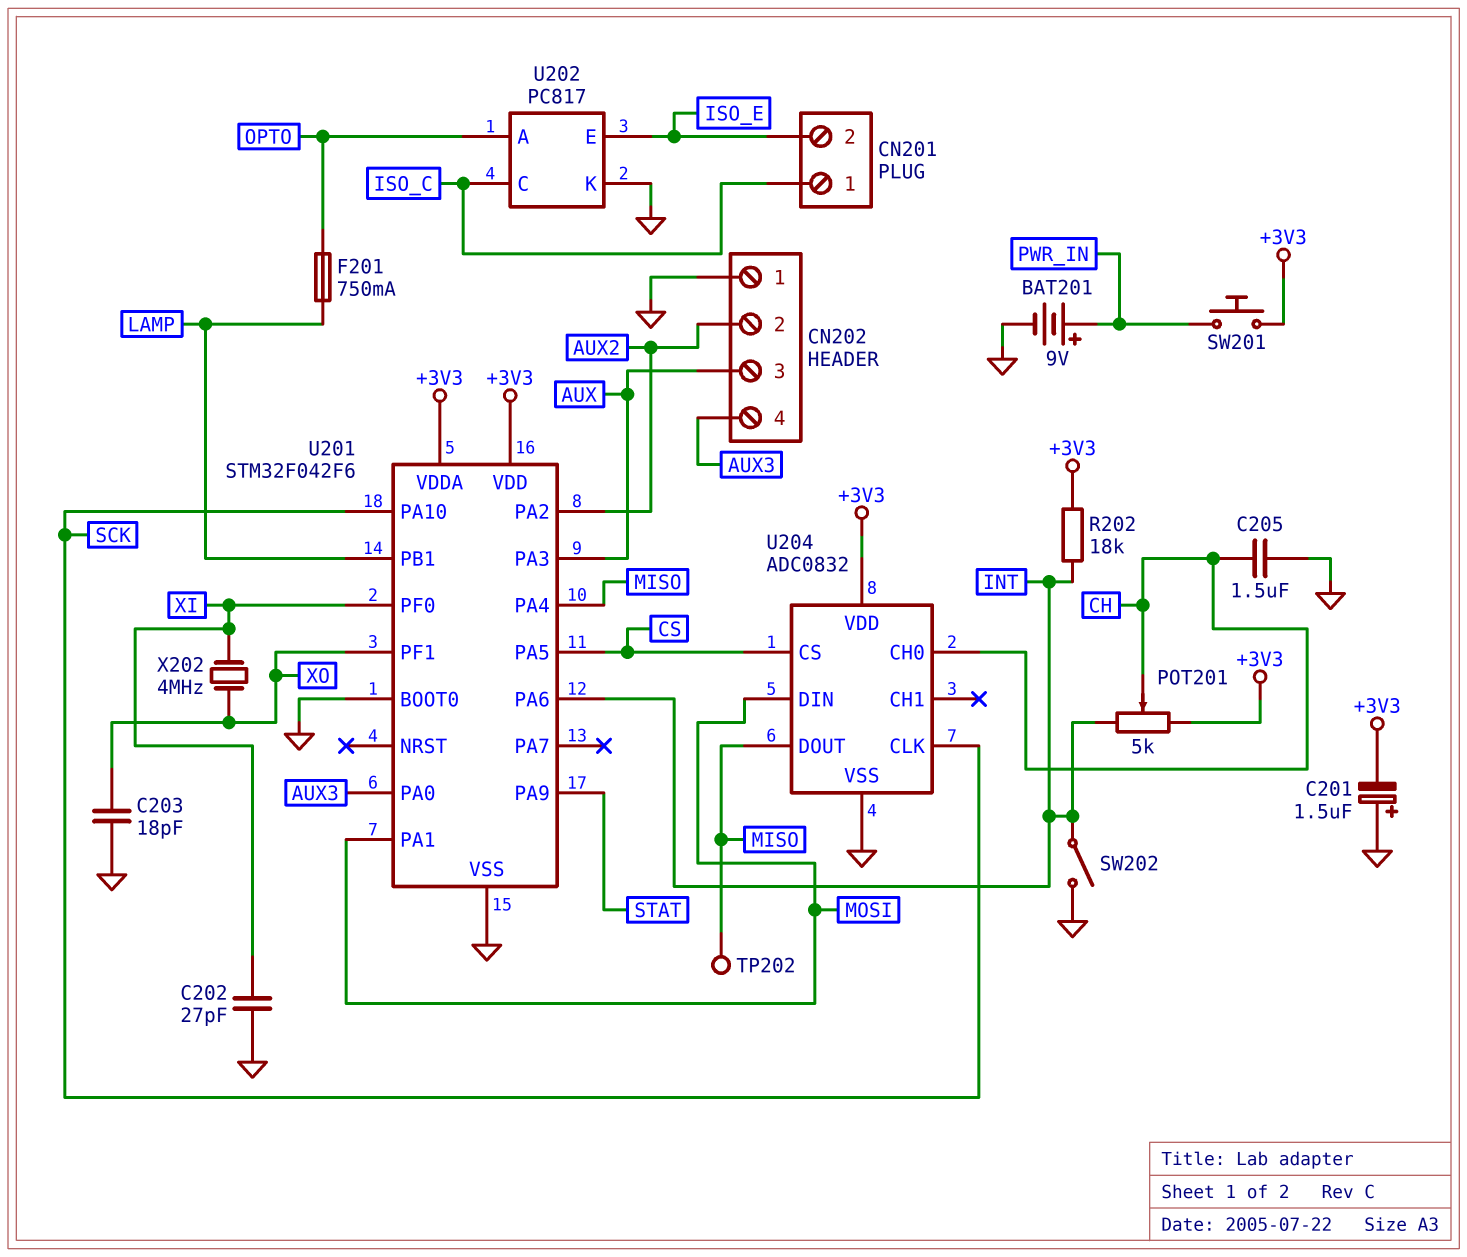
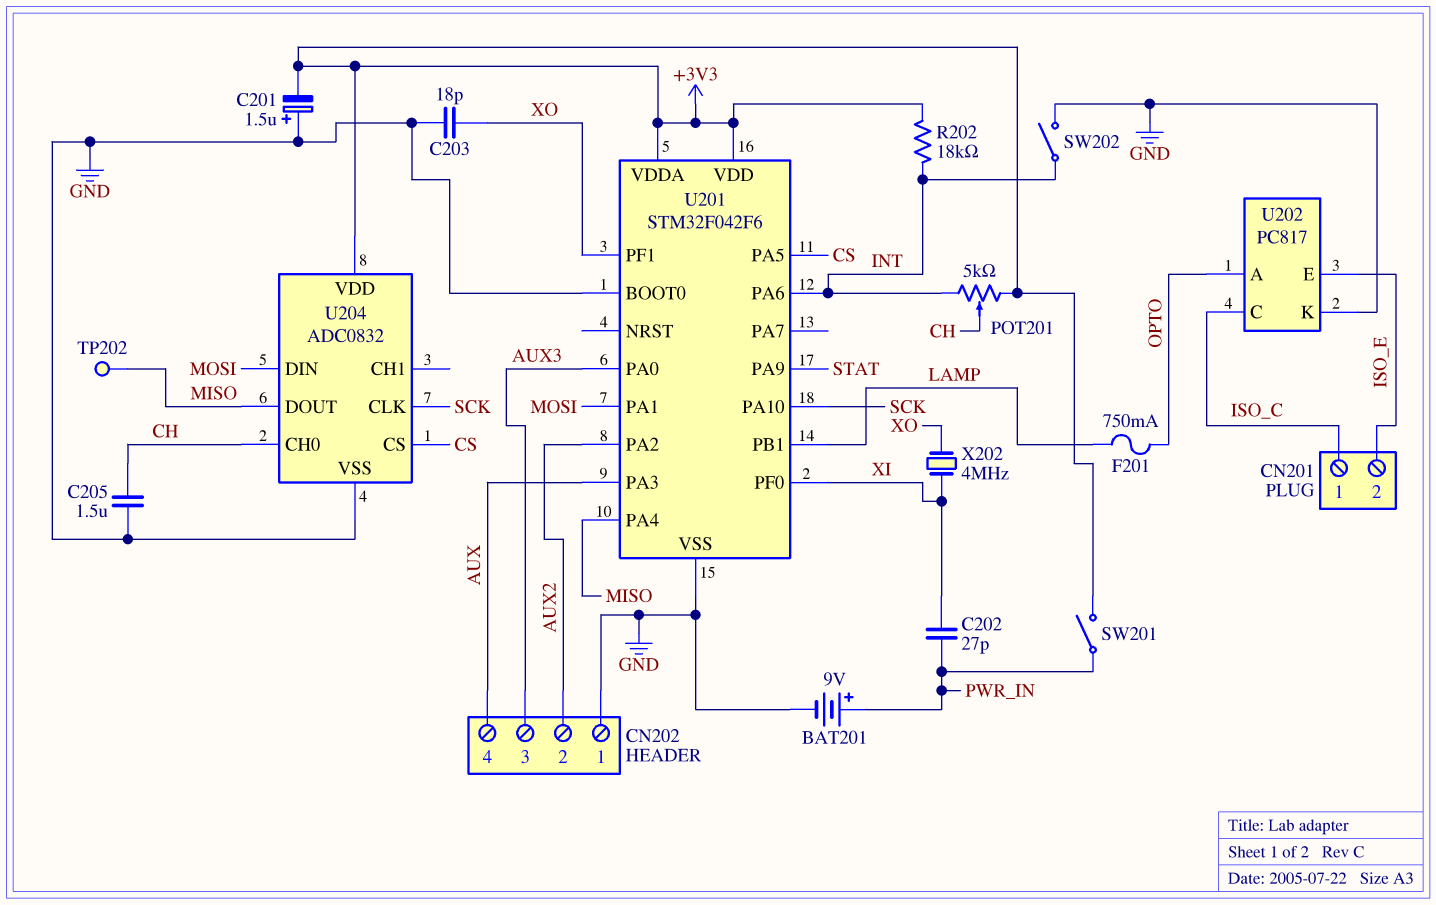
C202: 27pF (GND, XI) -> 27pF (PWR_IN, XI)
CN202 pin 3: AUX -> AUX3
CN202 pin 4: AUX3 -> AUX
SW201: button (+3V3, PWR_IN) -> switch (+3V3, PWR_IN)

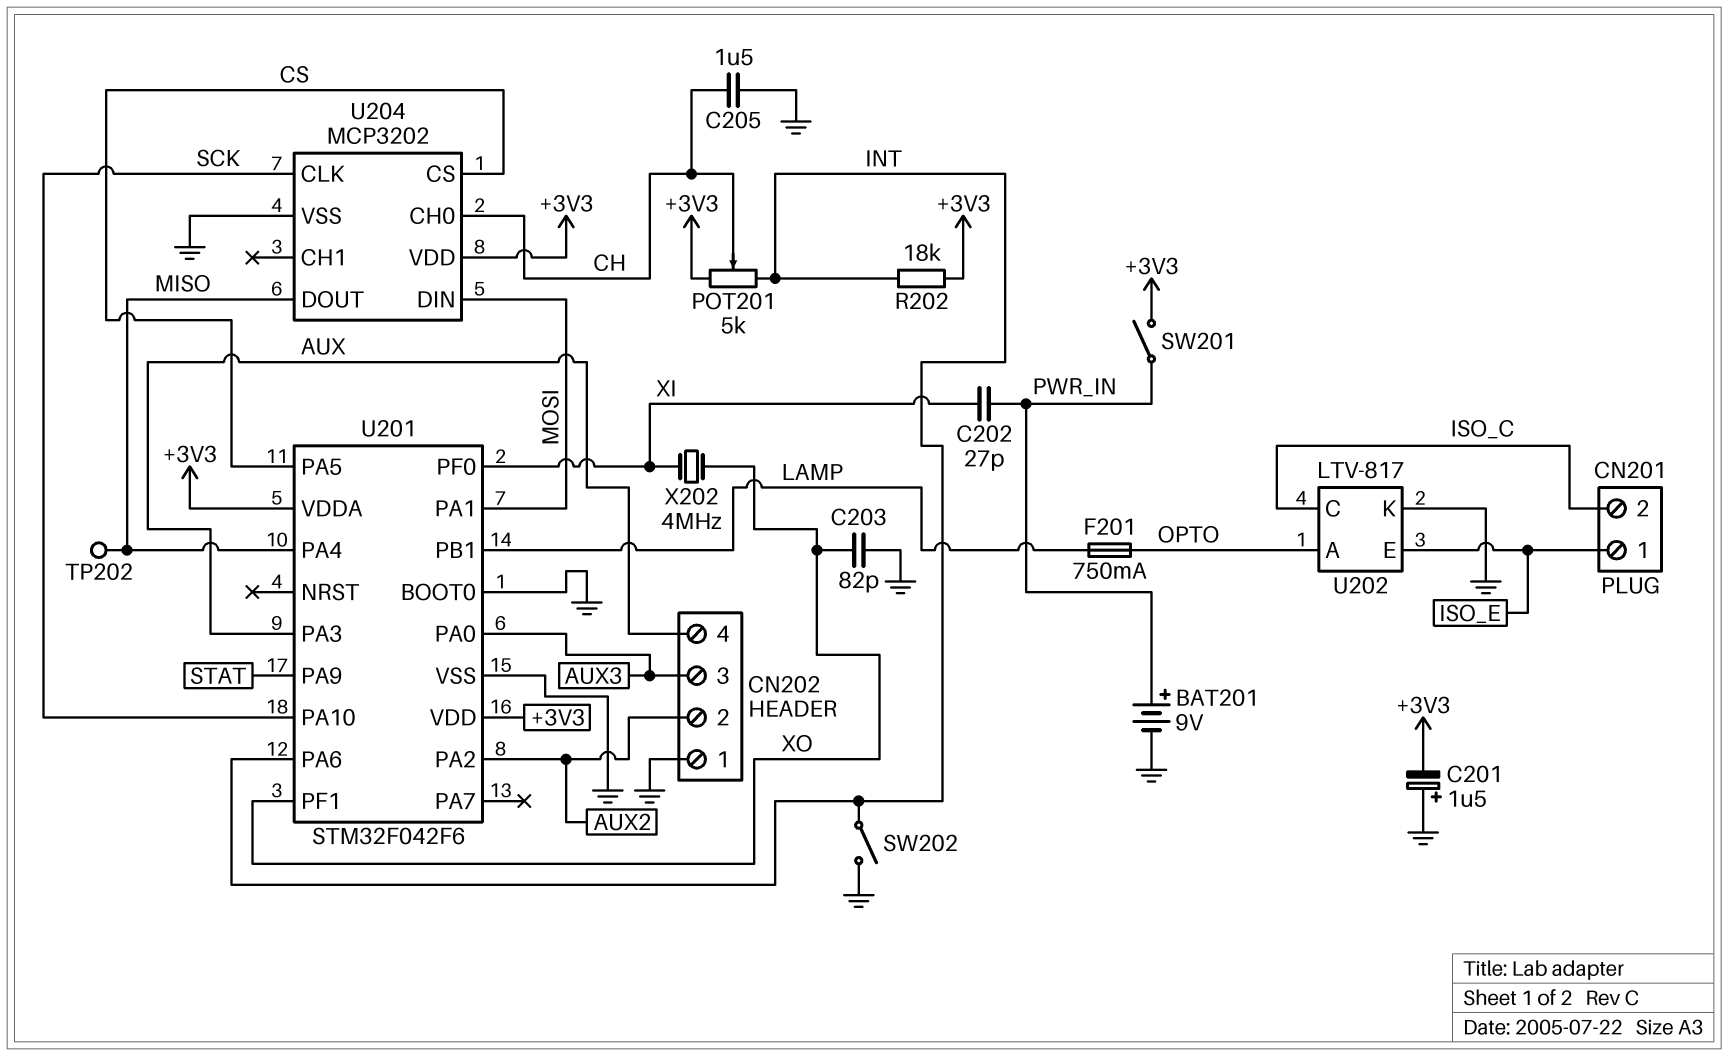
C203: 18pF (GND, XO) -> 82pF (GND, XO)
CN201 pin 1: ISO_C -> ISO_E
CN201 pin 2: ISO_E -> ISO_C
U202: PC817 -> LTV-817
U204: ADC0832 -> MCP3202

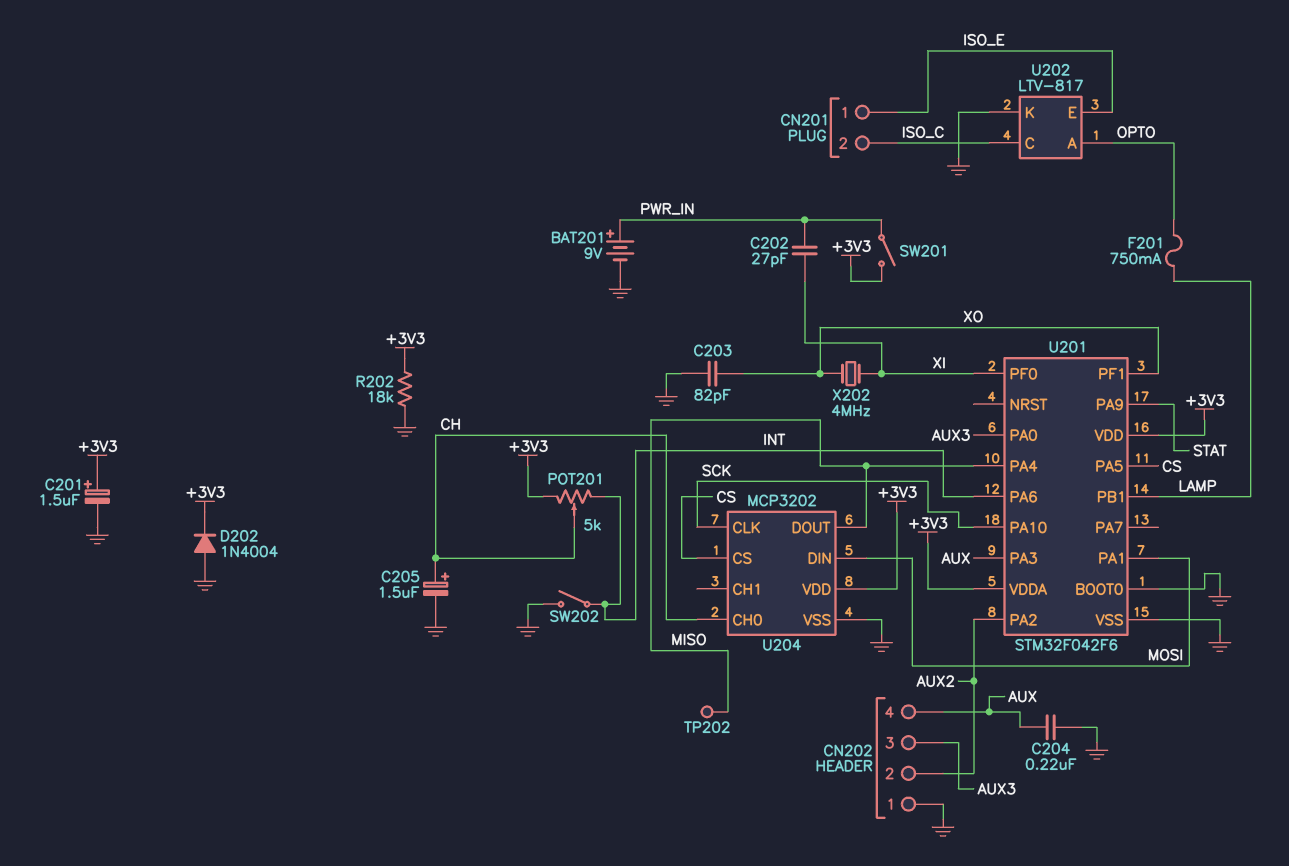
C201: 1.5uF (plus GND, minus +3V3) -> 1.5uF (plus +3V3, minus GND)
C204: none -> 220nF (AUX, GND)
C205: 1.5uF (CH, GND) -> 1.5uF (plus CH, minus GND)
D202: none -> diode 1N4004 (A GND, K +3V3)
R202: 18k (+3V3, INT) -> 18k (+3V3, GND)

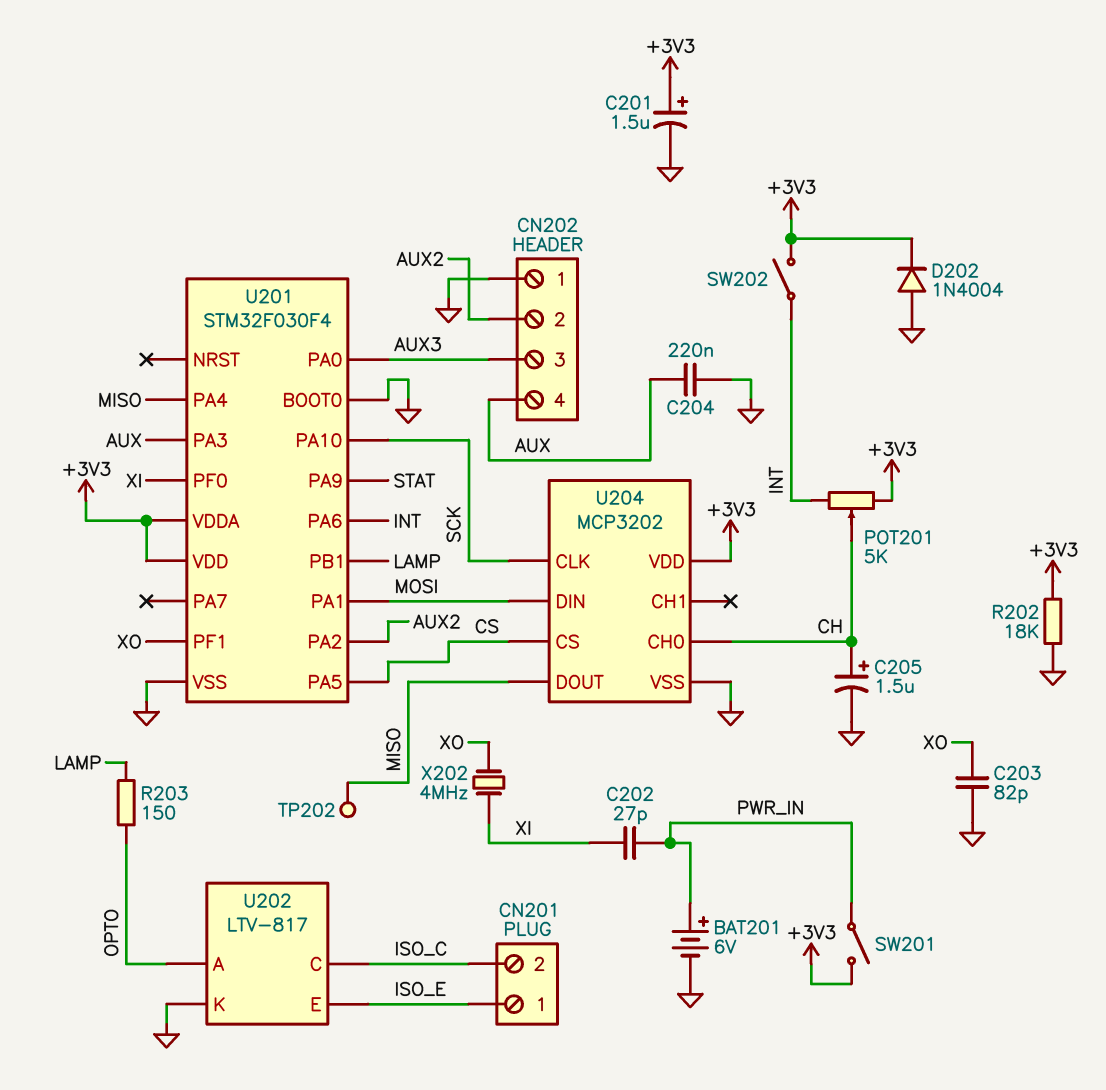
BAT201: 9V (plus PWR_IN, minus GND) -> 6V (plus PWR_IN, minus GND)
F201: 750mA (LAMP, OPTO) -> none
R203: none -> 150 (LAMP, OPTO)
SW202: switch (GND, INT) -> switch (+3V3, INT)
U201: STM32F042F6 -> STM32F030F4

